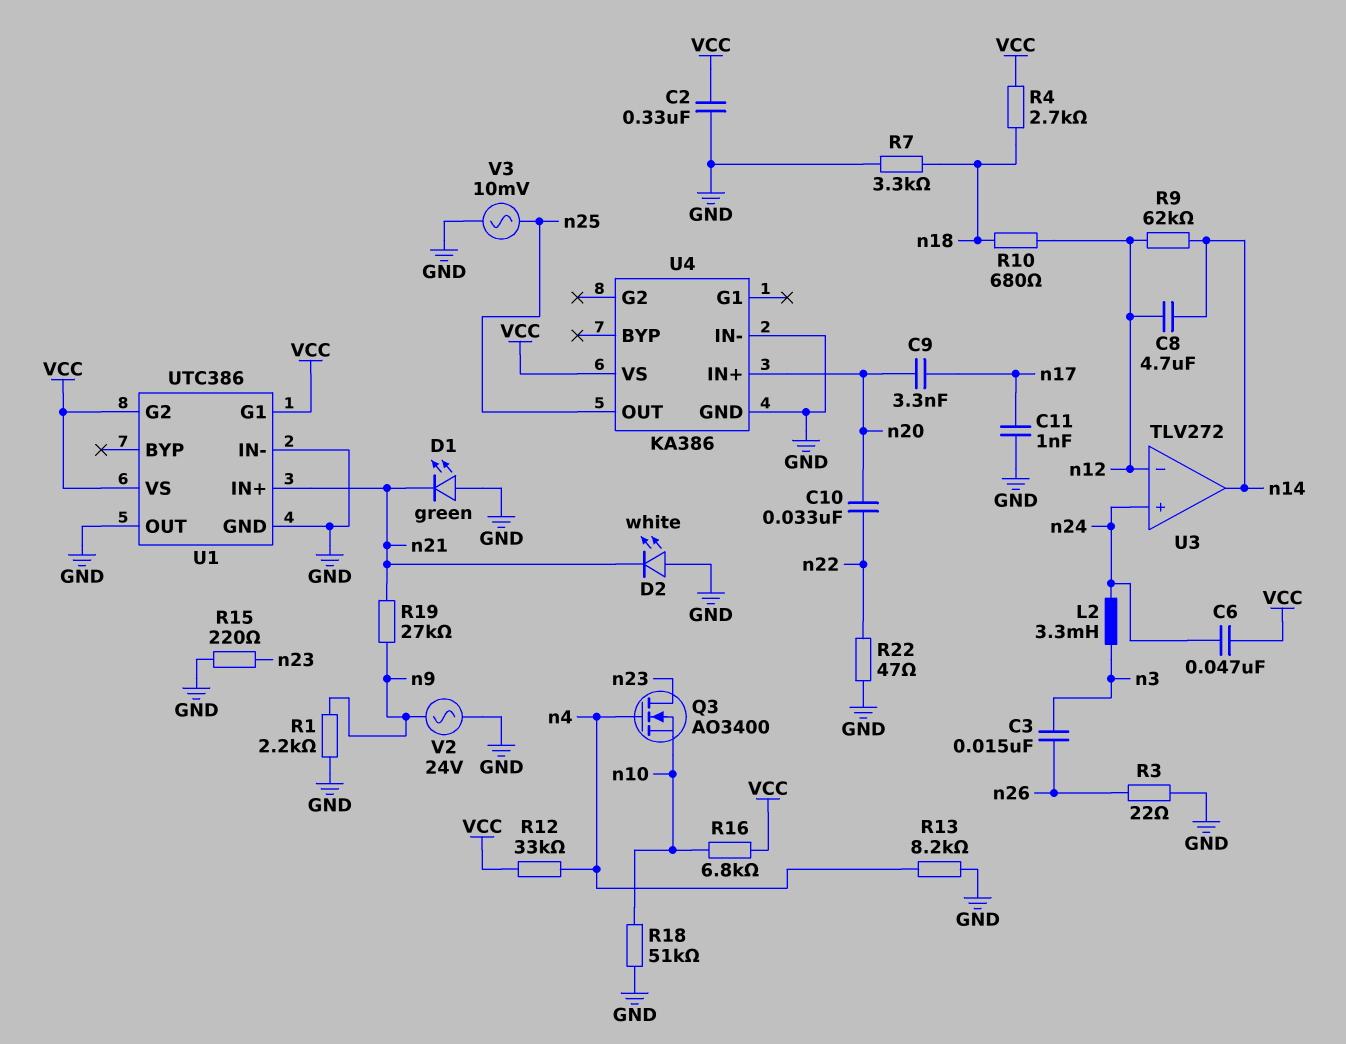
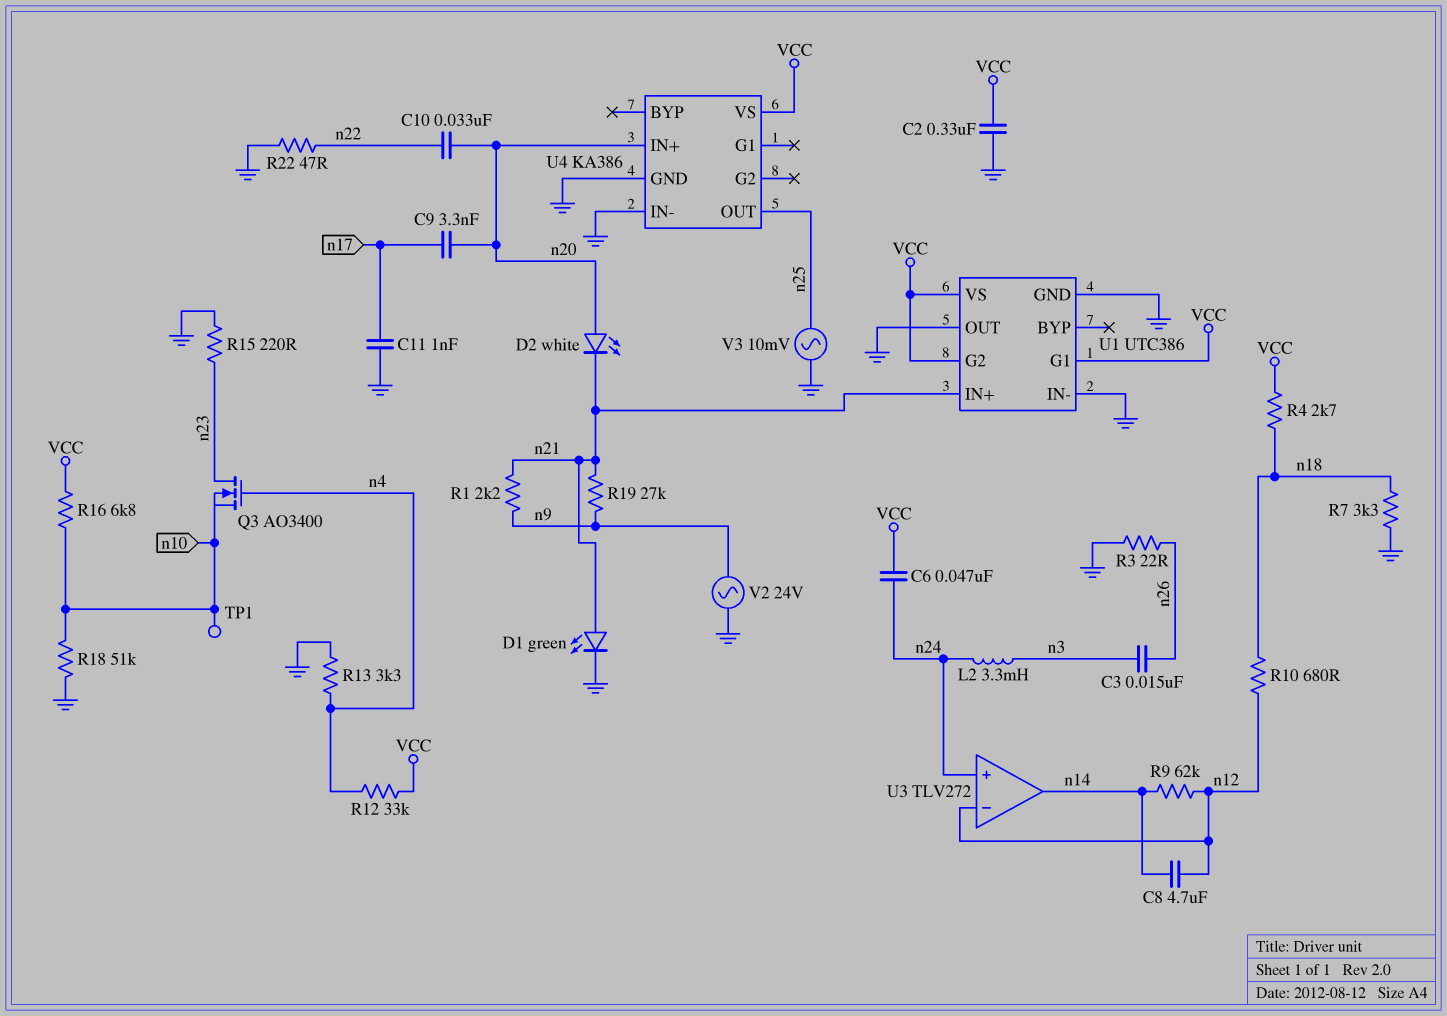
D1: LED green (A GND, K n21) -> LED green (A n21, K GND)
D2: LED white (A GND, K n21) -> LED white (A n20, K n21)
R1: 2.2k (GND, n9) -> 2.2k (n9, n21)
R13: 8.2k (GND, n4) -> 3.3k (GND, n4)
TP1: none -> test point (n10)

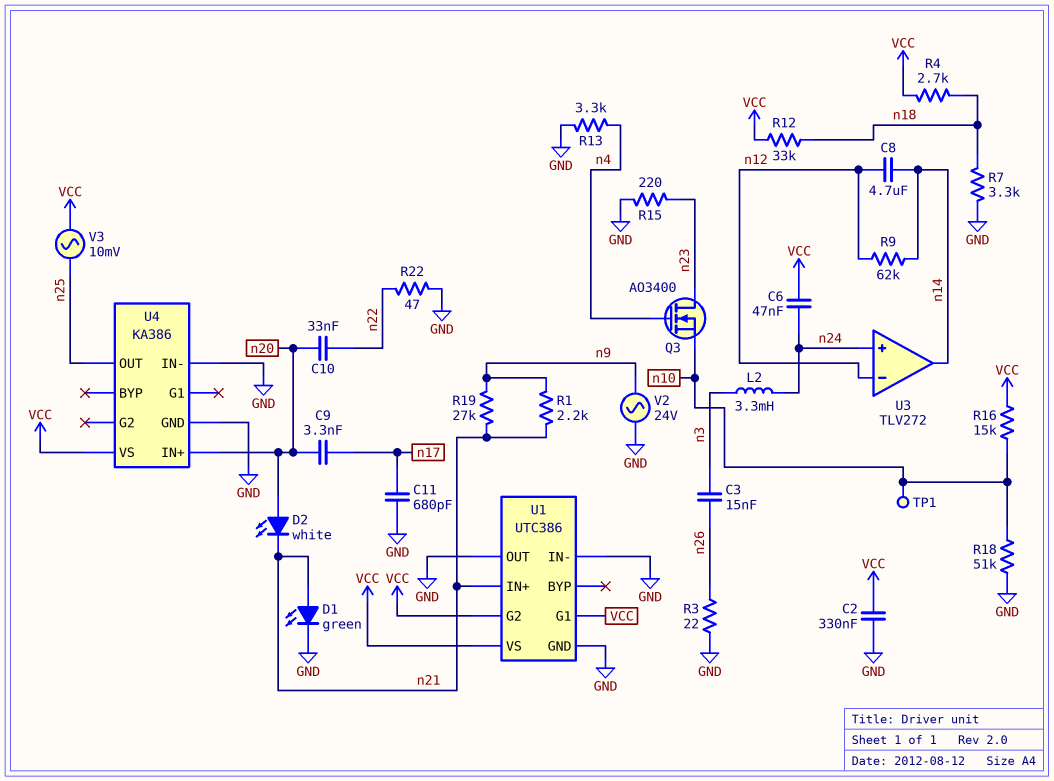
C11: 1nF (GND, n17) -> 680pF (GND, n17)
R10: 680 (n12, n18) -> none
R12: 33k (VCC, n4) -> 33k (VCC, n18)
R16: 6.8k (VCC, n10) -> 15k (VCC, n10)
V3: AC 10mV (GND, n25) -> AC 10mV (VCC, n25)

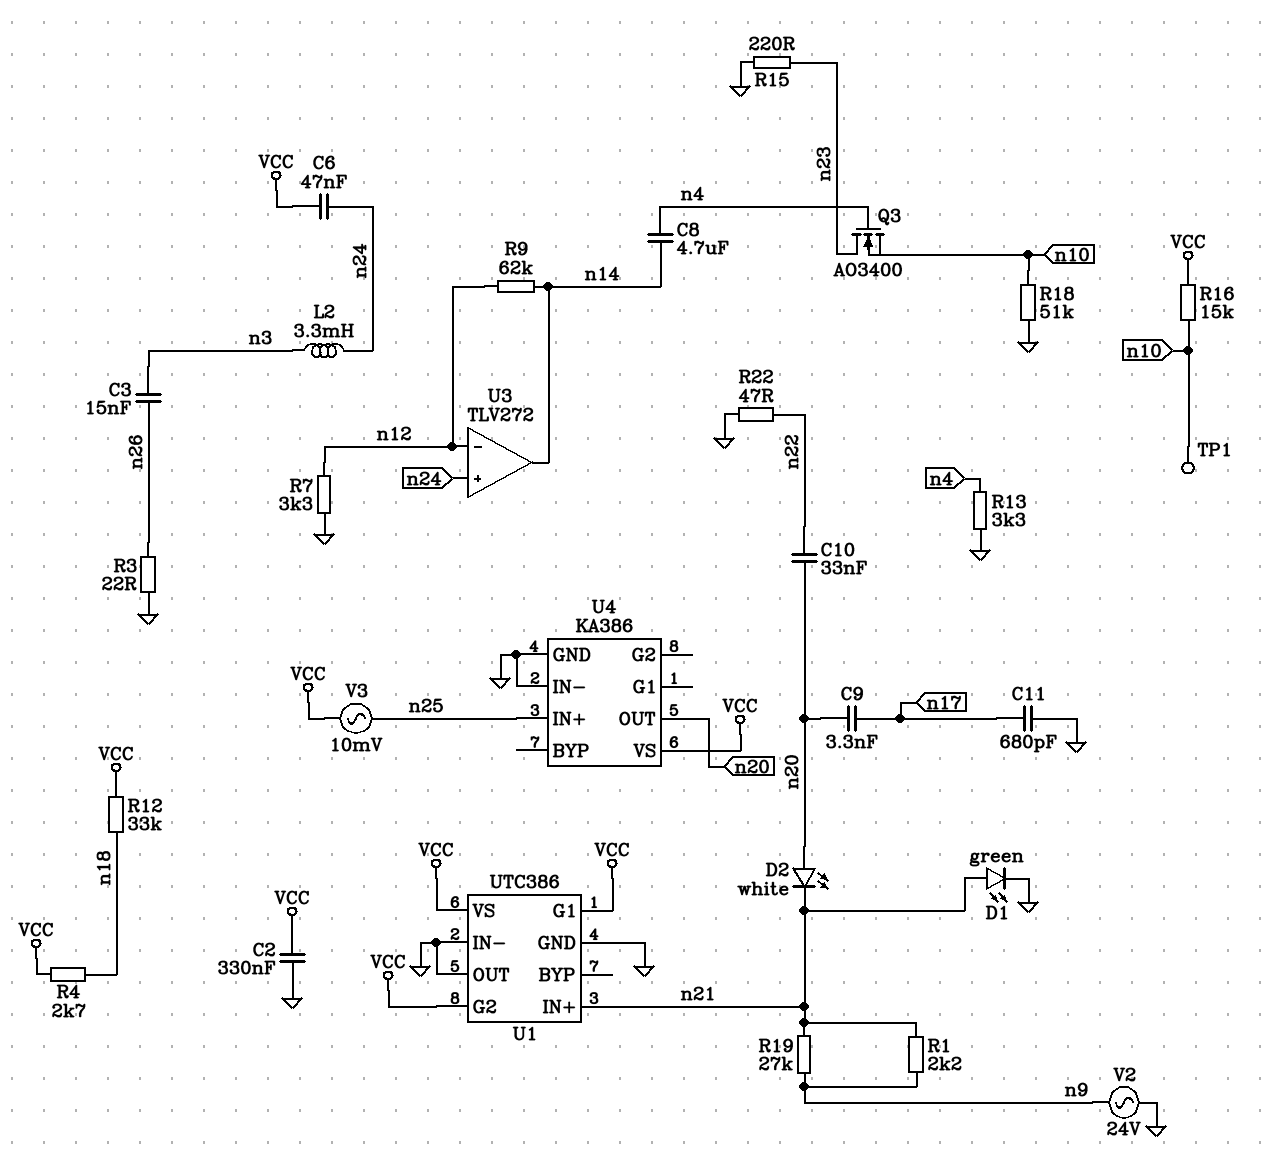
C8: 4.7uF (n12, n14) -> 4.7uF (n4, n14)
R7: 3.3k (GND, n18) -> 3.3k (GND, n12)
U4 pin IN+: n20 -> n25
U4 pin OUT: n25 -> n20

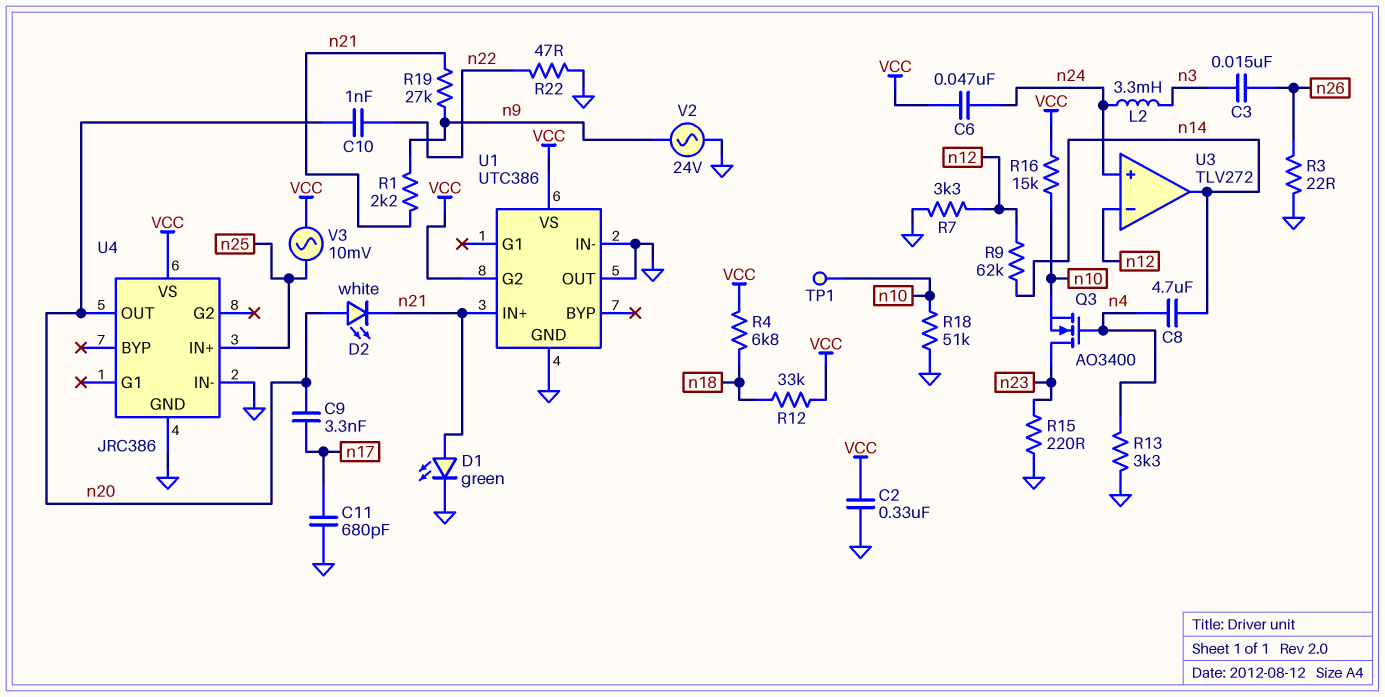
C10: 33nF (n20, n22) -> 1nF (n20, n22)
R4: 2.7k (VCC, n18) -> 6.8k (VCC, n18)
U1 pin G1: VCC -> none
U4: KA386 -> JRC386

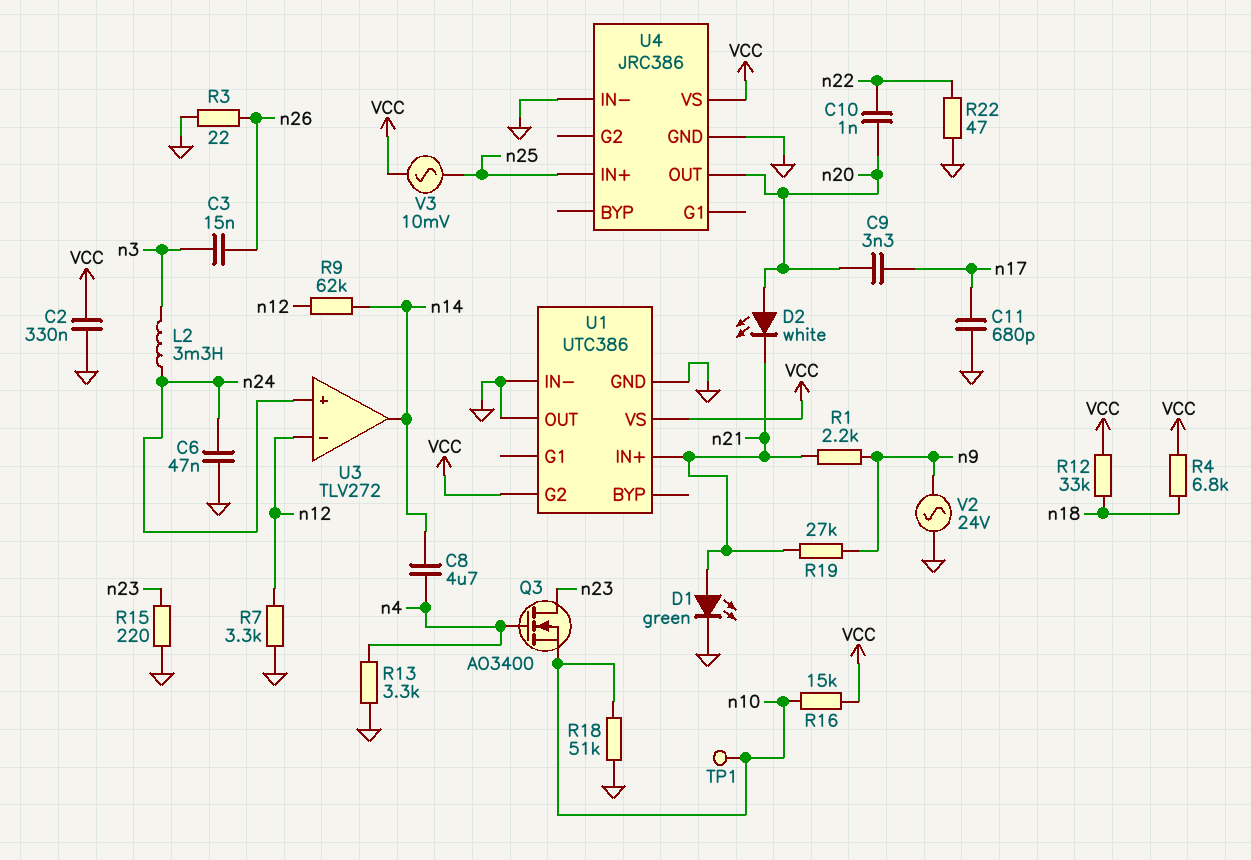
C6: 47nF (VCC, n24) -> 47nF (GND, n24)

